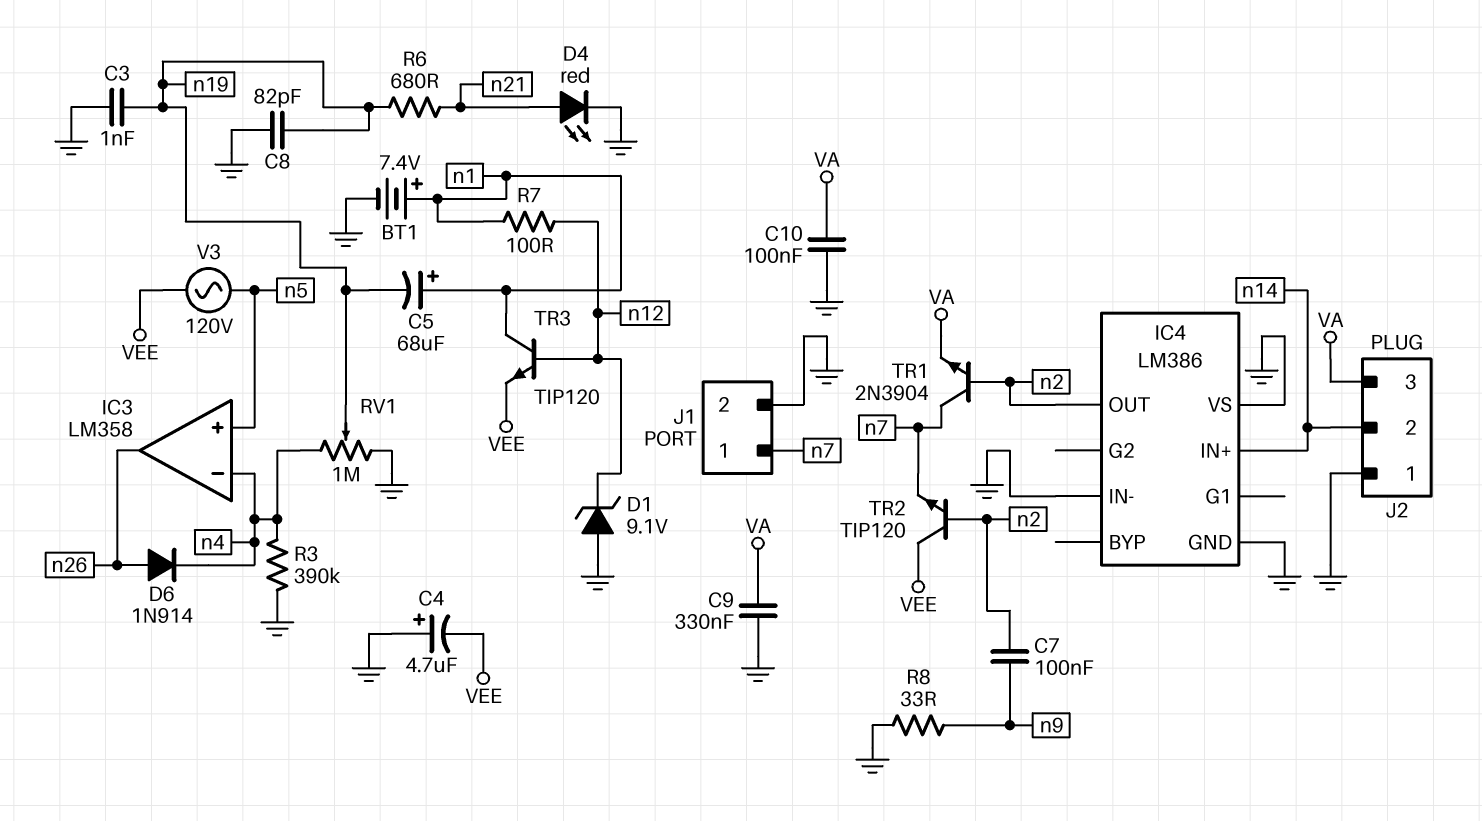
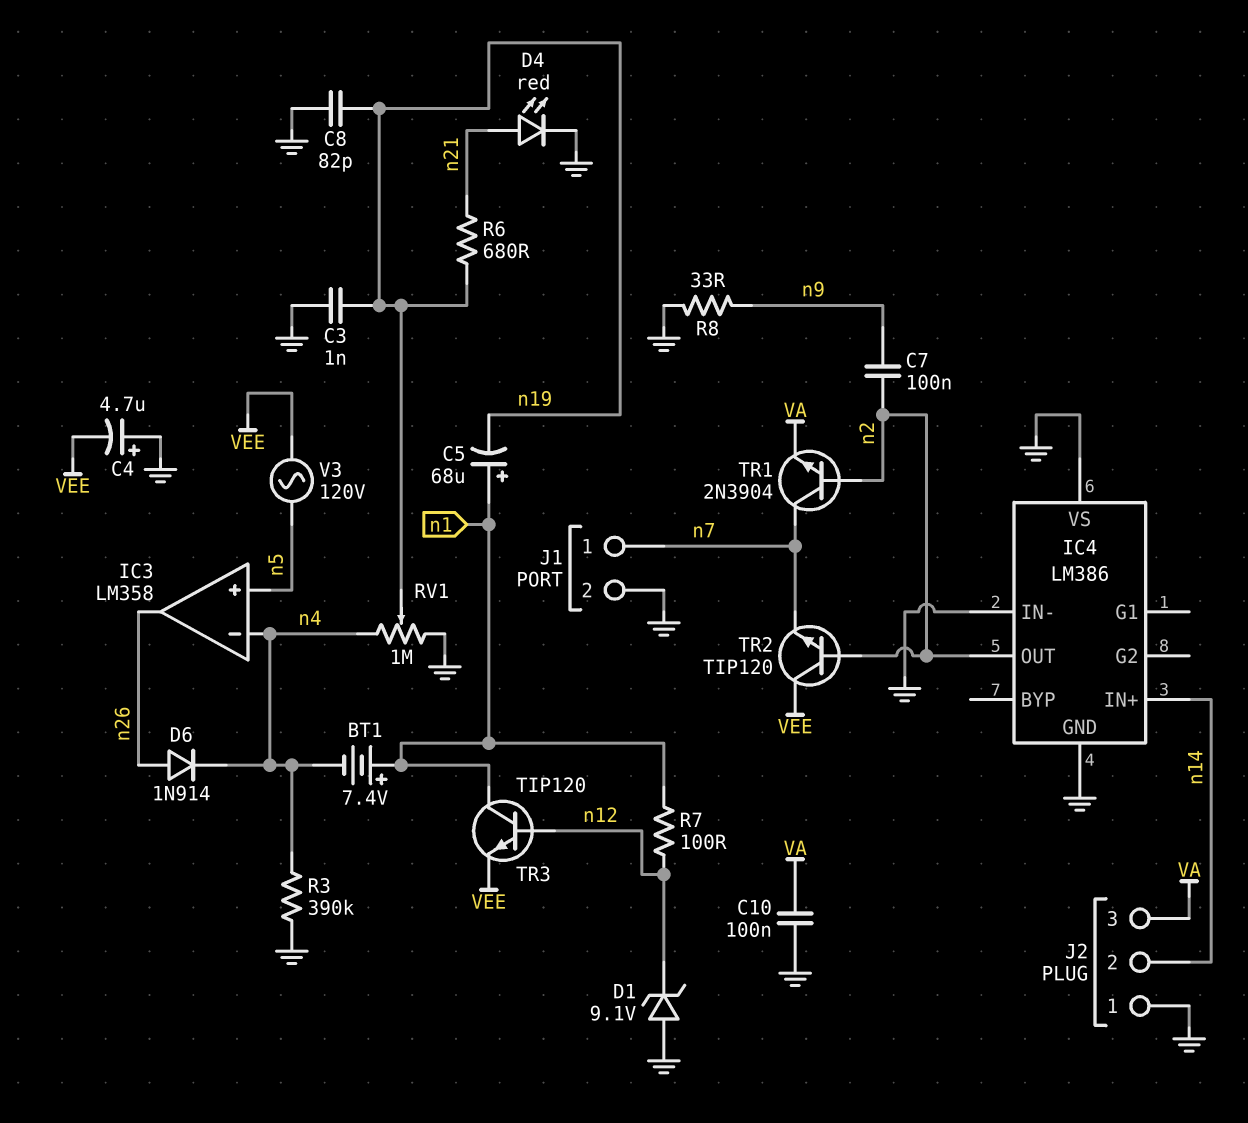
BT1: 7.4V (plus n1, minus GND) -> 7.4V (plus n1, minus n4)
C9: 330nF (GND, VA) -> none

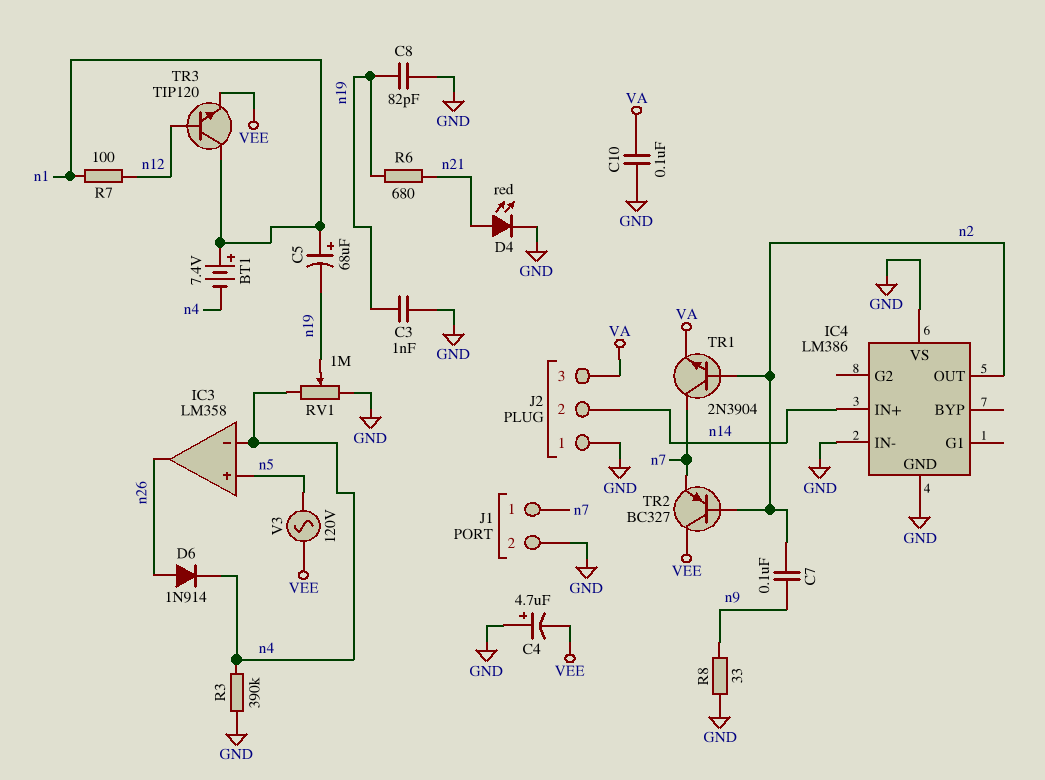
D1: zener 9.1V (A GND, K n12) -> none
TR2: NPN TIP120 (B n2, C VEE, E n7) -> PNP BC327 (B n2, C VEE, E n7)

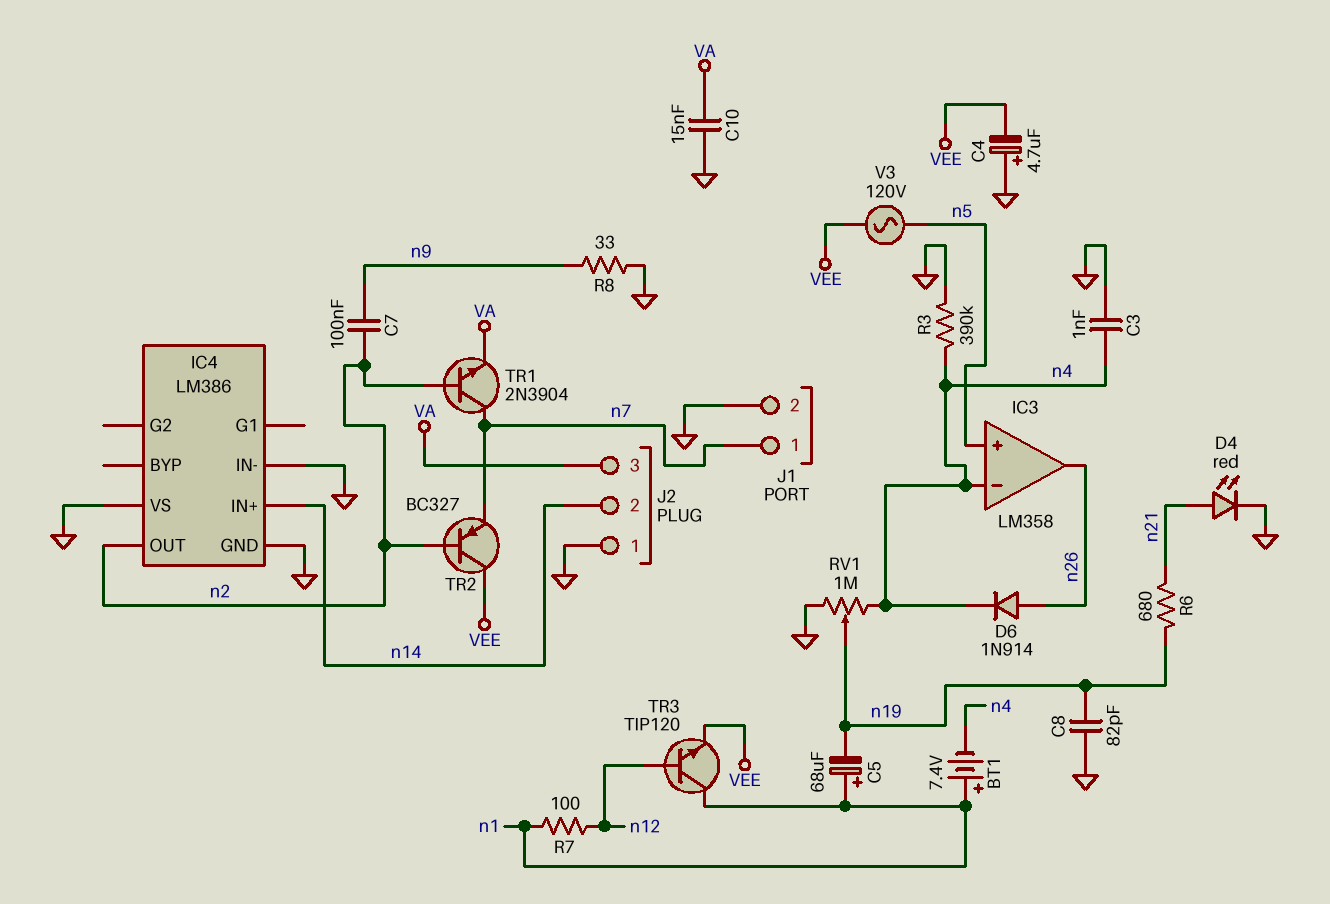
C3: 1nF (GND, n19) -> 1nF (GND, n4)
C10: 100nF (GND, VA) -> 15nF (GND, VA)

